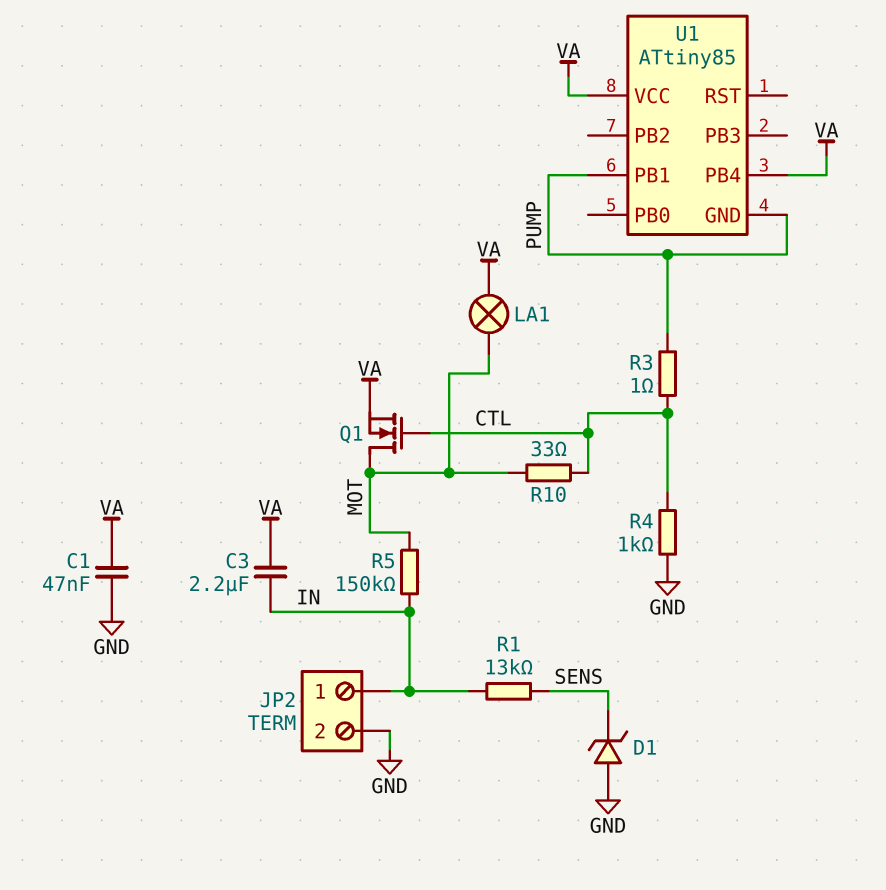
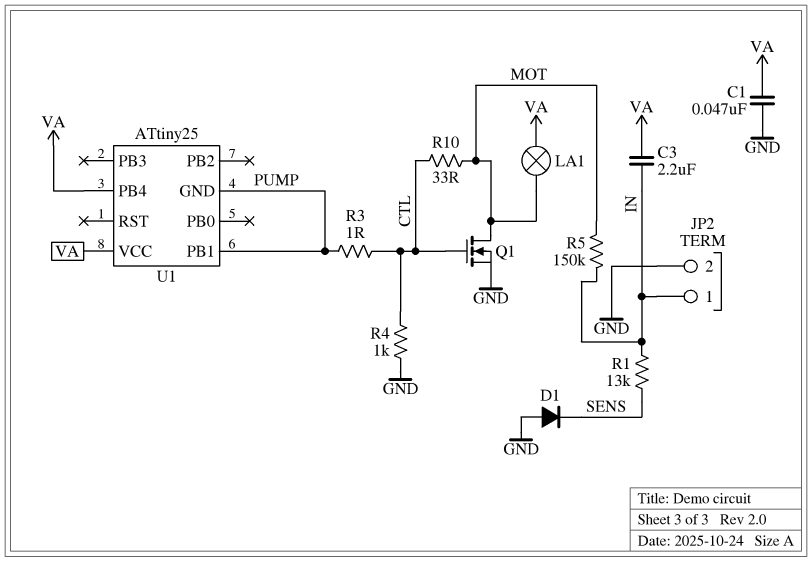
D1: zener (A GND, K SENS) -> diode (A GND, K SENS)
Q1: NMOS (G CTL, D MOT, S VA) -> NMOS (G CTL, D MOT, S GND)
U1: ATtiny85 -> ATtiny25

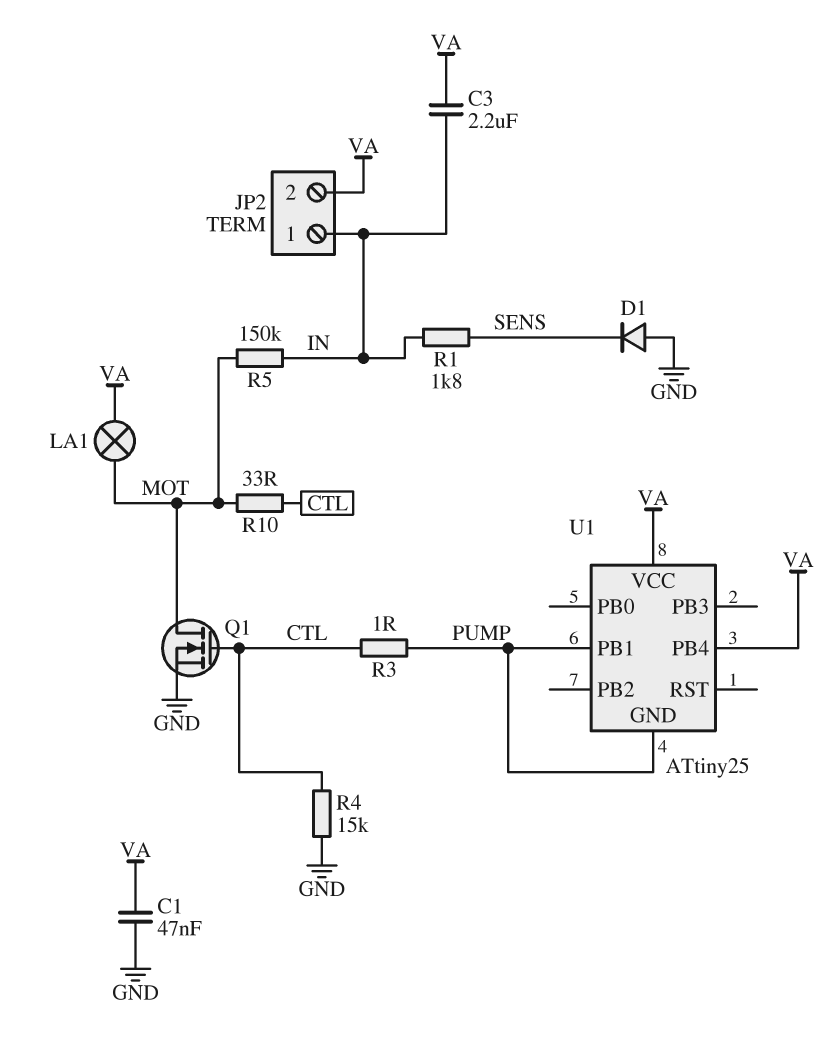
JP2 pin 2: GND -> VA
R1: 13k (IN, SENS) -> 1.8k (IN, SENS)
R4: 1k (CTL, GND) -> 15k (CTL, GND)

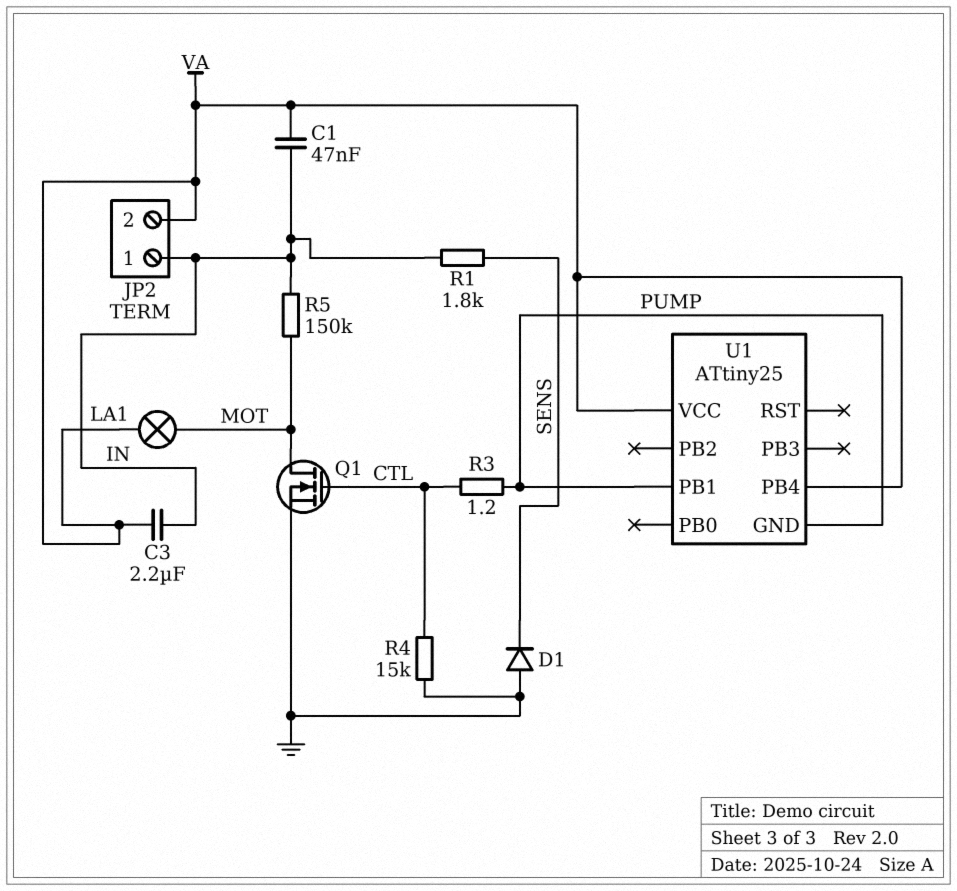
C1: 47nF (GND, VA) -> 47nF (IN, VA)
R3: 1 (CTL, PUMP) -> 1.2 (CTL, PUMP)
R10: 33 (CTL, MOT) -> none

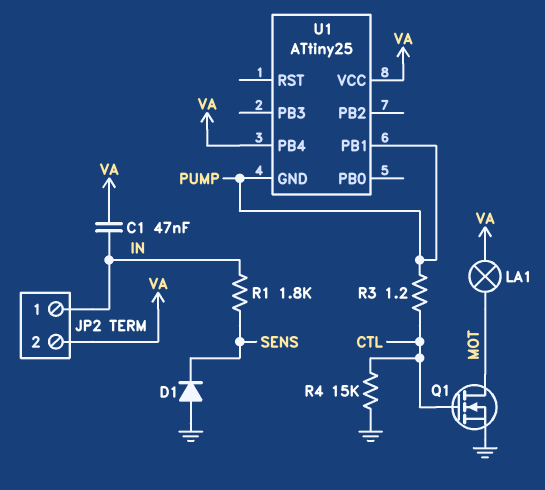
C3: 2.2uF (IN, VA) -> none
R5: 150k (IN, MOT) -> none

